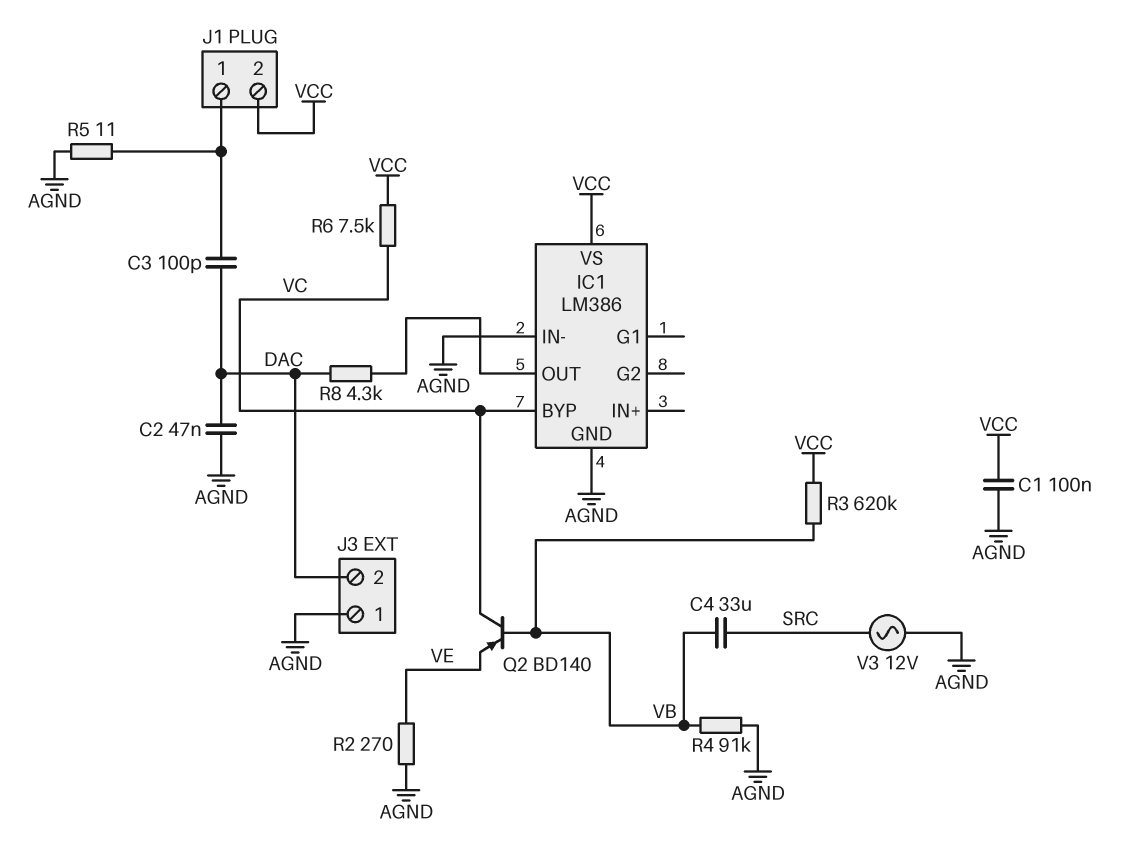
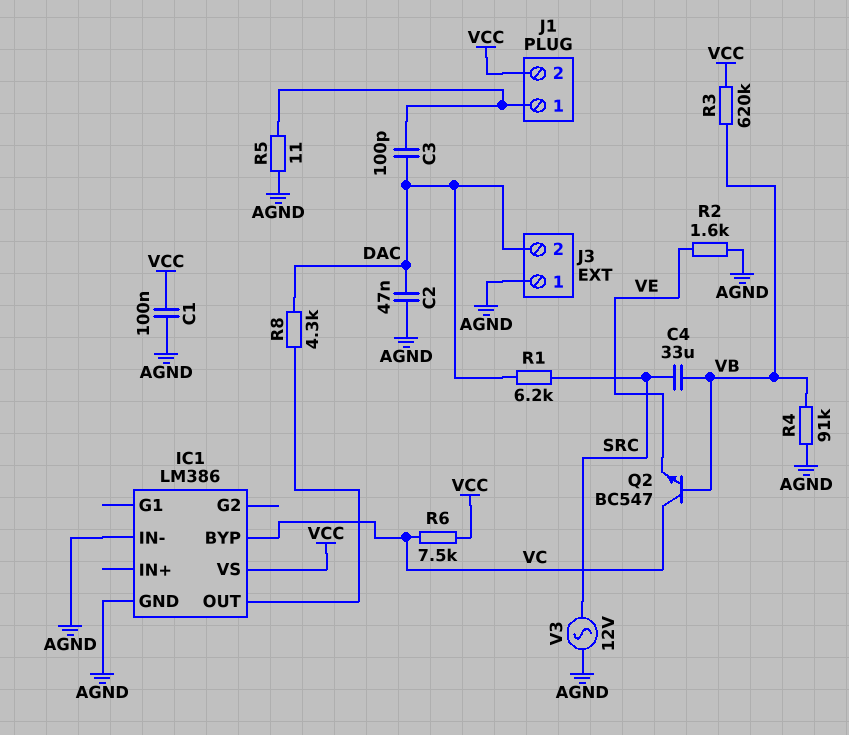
Q2: PNP BD140 (B VB, C VC, E VE) -> NPN BC547 (B VB, C VC, E VE)
R1: none -> 6.2k (DAC, SRC)
R2: 270 (AGND, VE) -> 1.6k (AGND, VE)

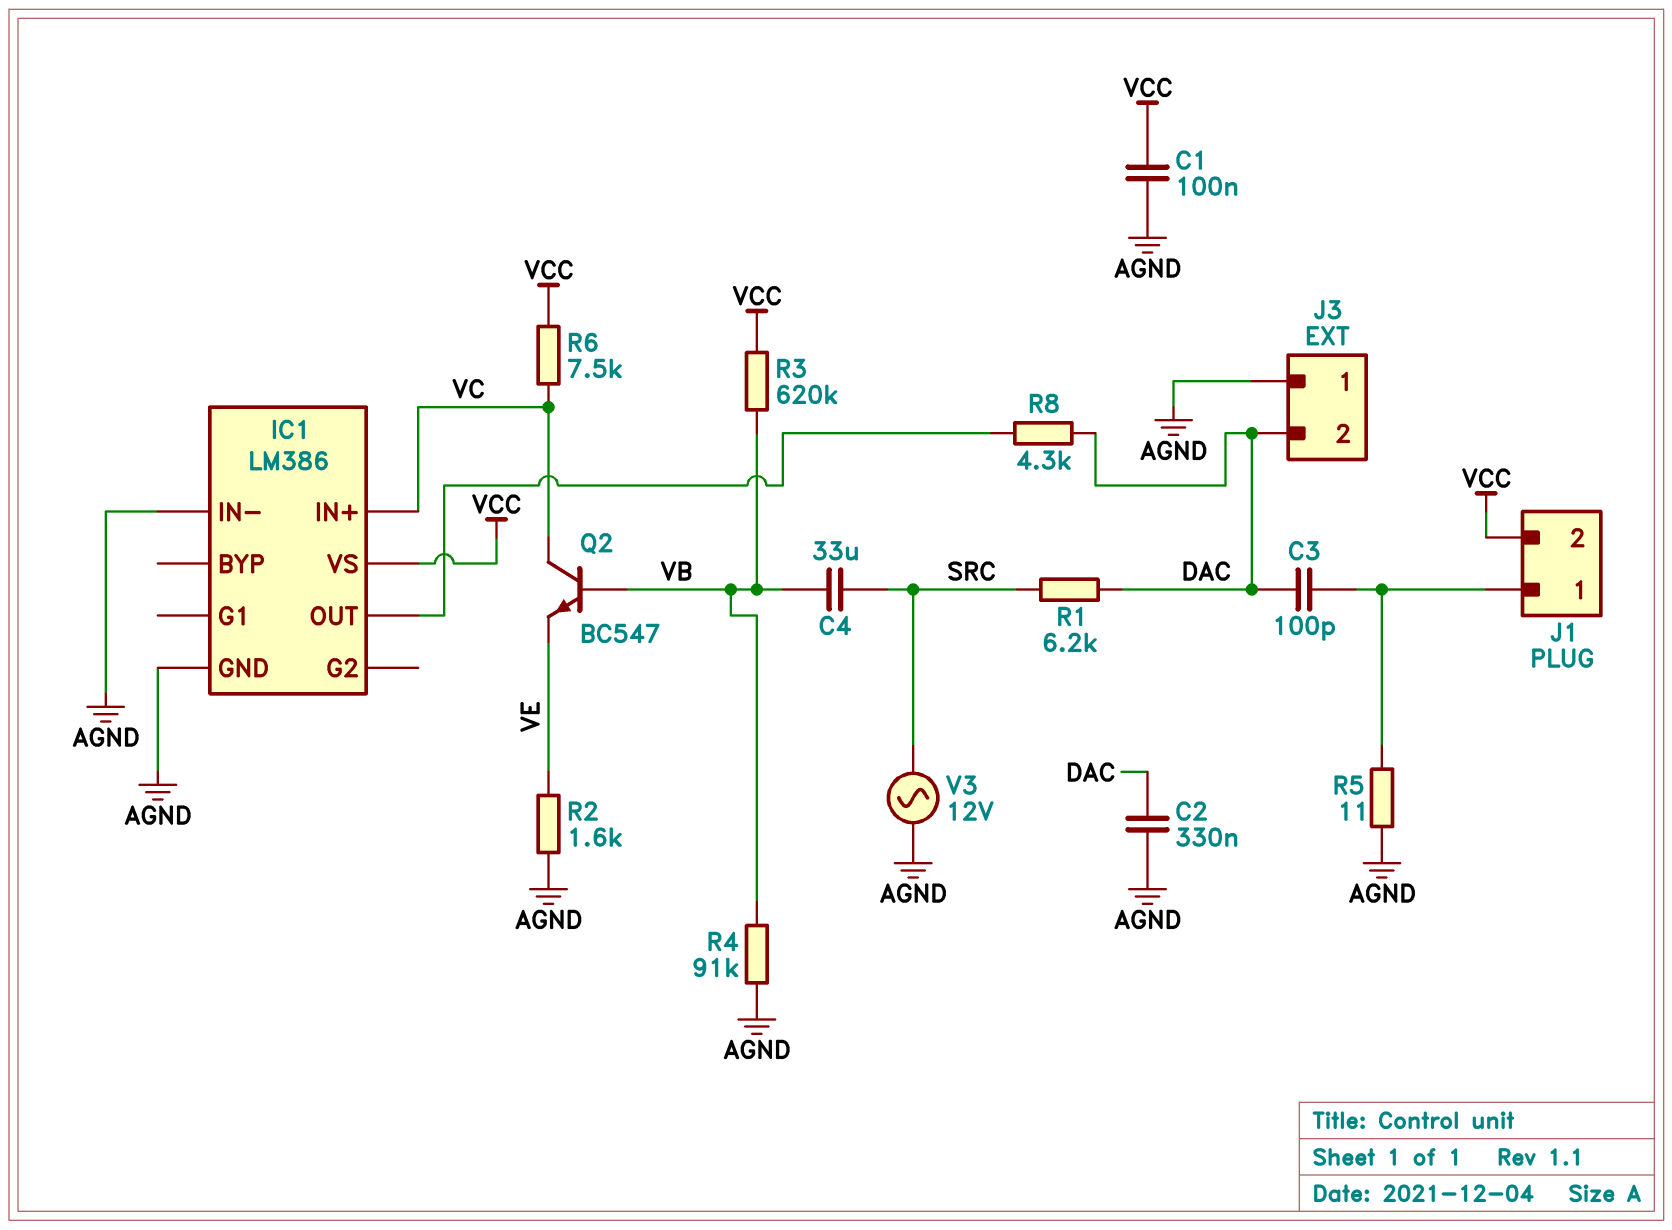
C2: 47nF (AGND, DAC) -> 330nF (AGND, DAC)
IC1 pin BYP: VC -> none
IC1 pin IN+: none -> VC

